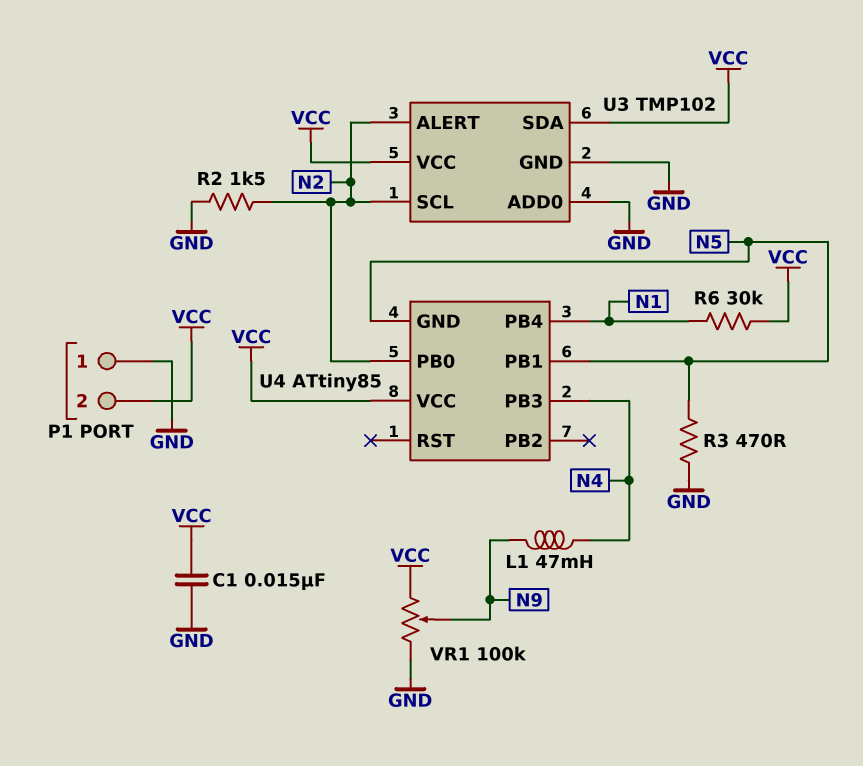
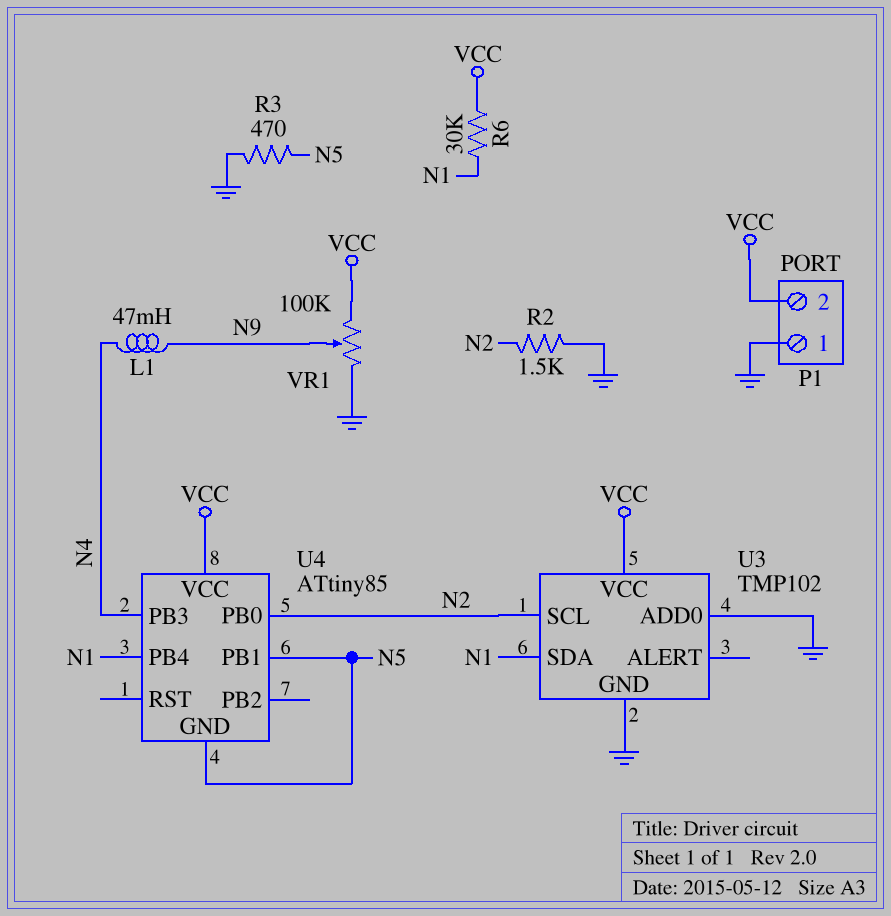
C1: 15nF (GND, VCC) -> none
U3 pin ALERT: N2 -> none
U3 pin SDA: VCC -> N1

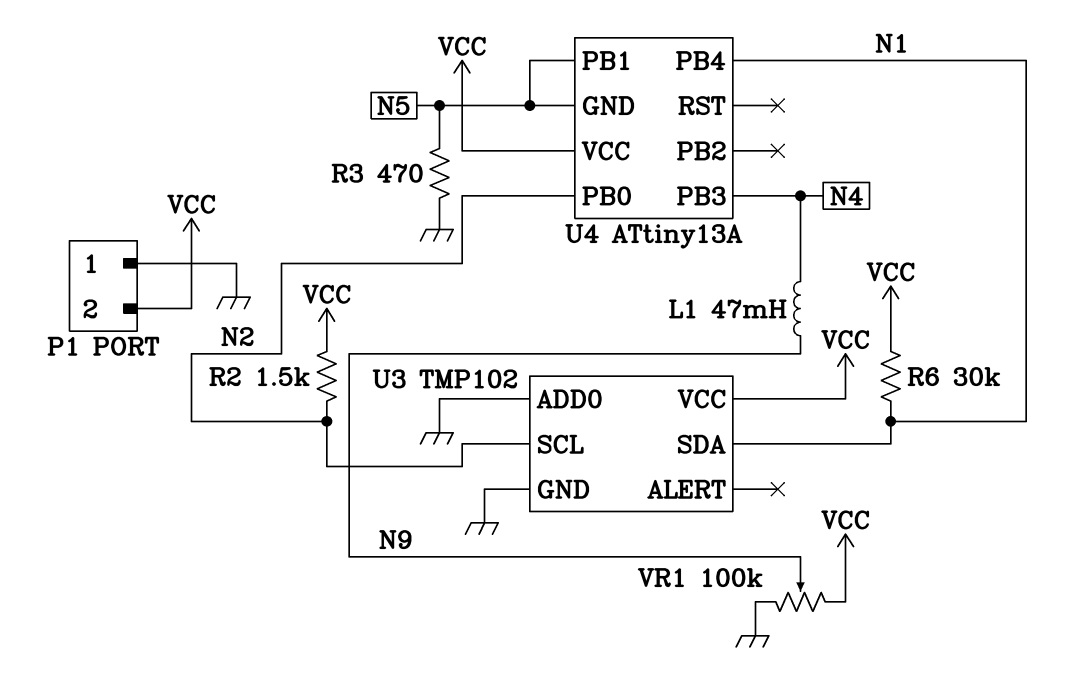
R2: 1.5k (GND, N2) -> 1.5k (N2, VCC)
U4: ATtiny85 -> ATtiny13A

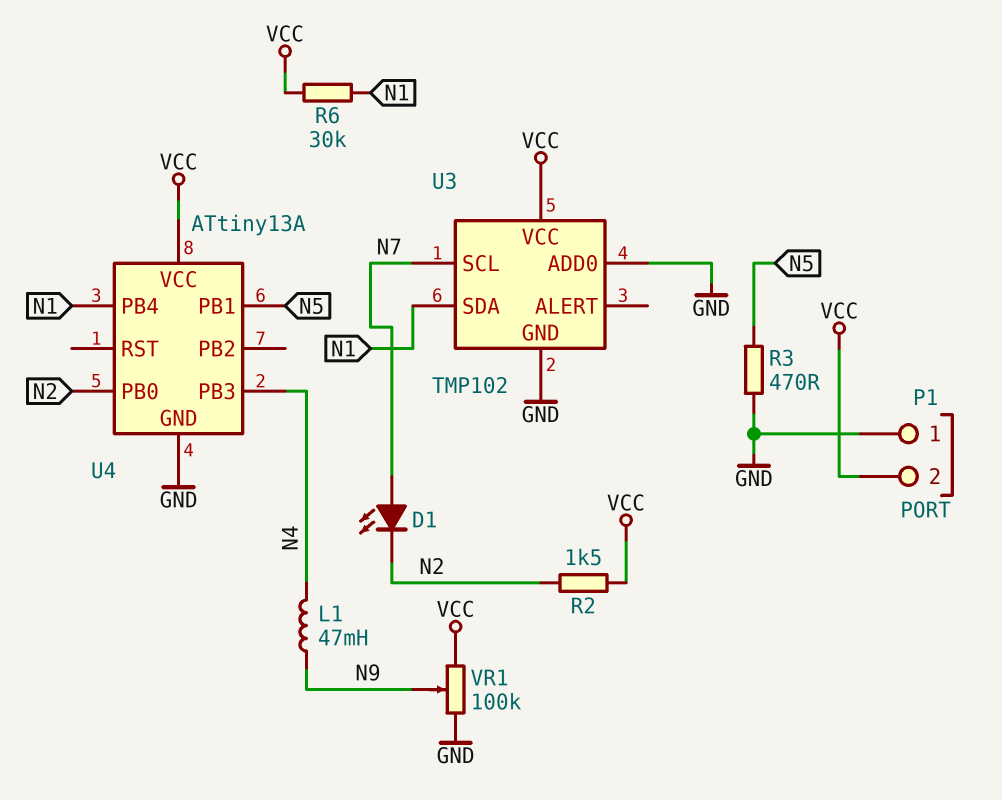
D1: none -> LED (A N7, K N2)
U3 pin SCL: N2 -> N7
U4 pin GND: N5 -> GND

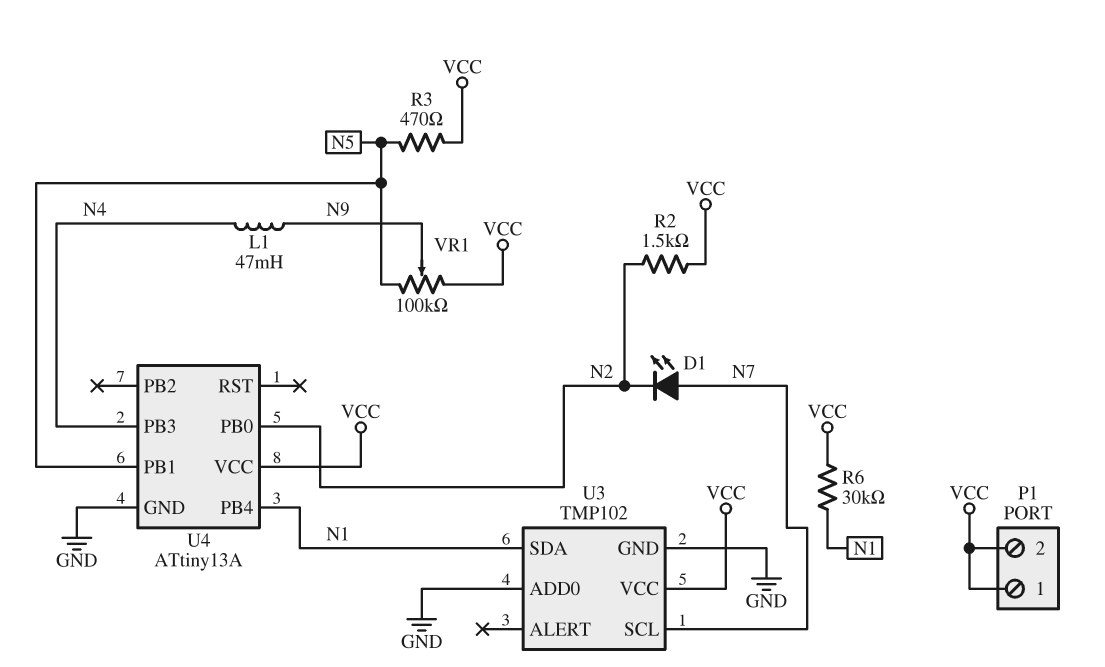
P1 pin 1: GND -> VCC
R3: 470 (GND, N5) -> 470 (N5, VCC)
VR1: 100k (GND, VCC, wiper N9) -> 100k (N5, VCC, wiper N9)

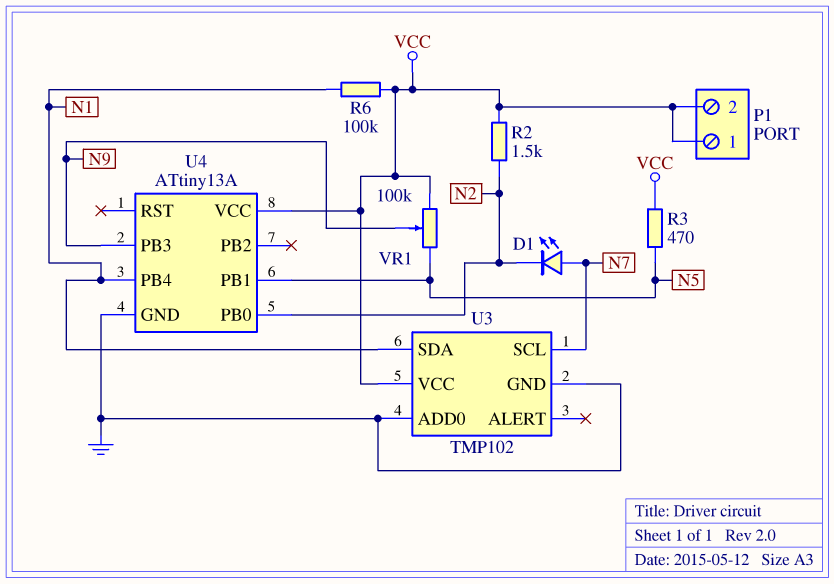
L1: 47mH (N4, N9) -> none
R6: 30k (N1, VCC) -> 100k (N1, VCC)
U4 pin PB3: N4 -> N9

